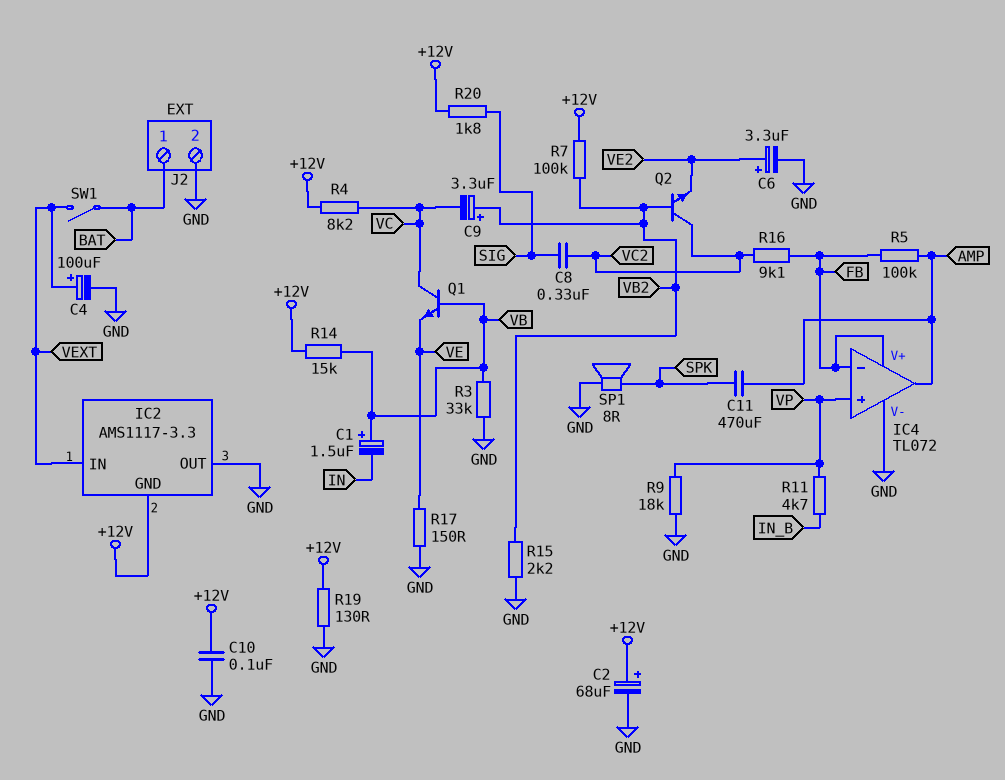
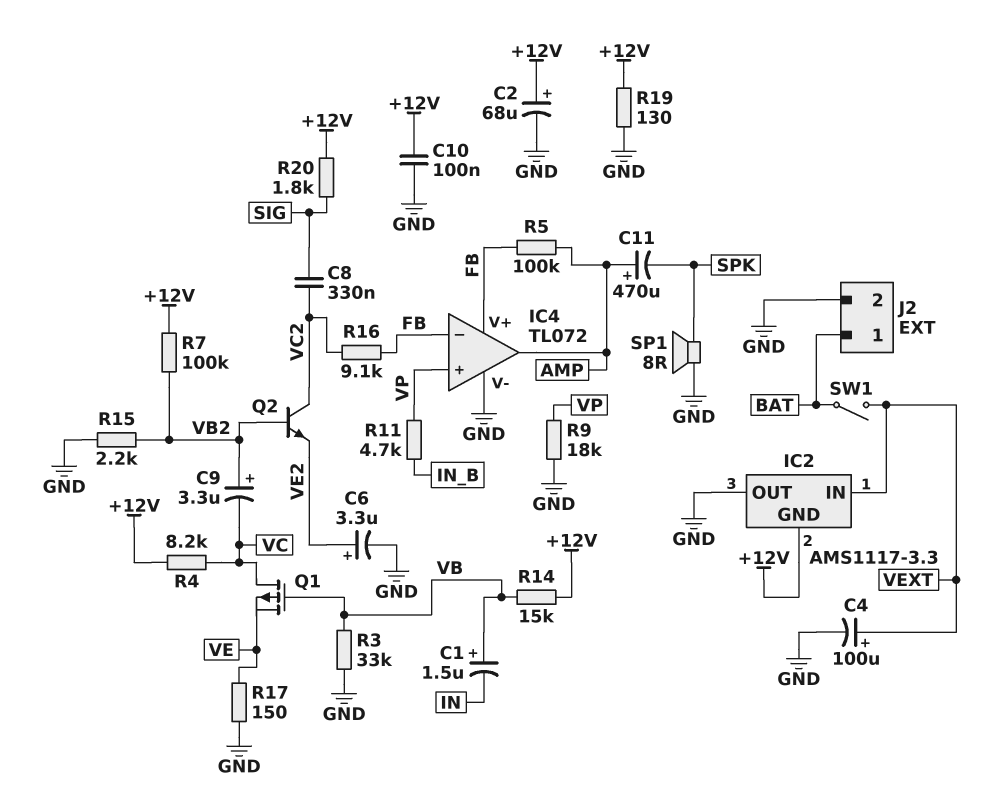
C11: 470uF (AMP, SPK) -> 470uF (plus AMP, minus SPK)
Q1: NPN (B VB, C VC, E VE) -> PMOS (G VB, D VC, S VE)

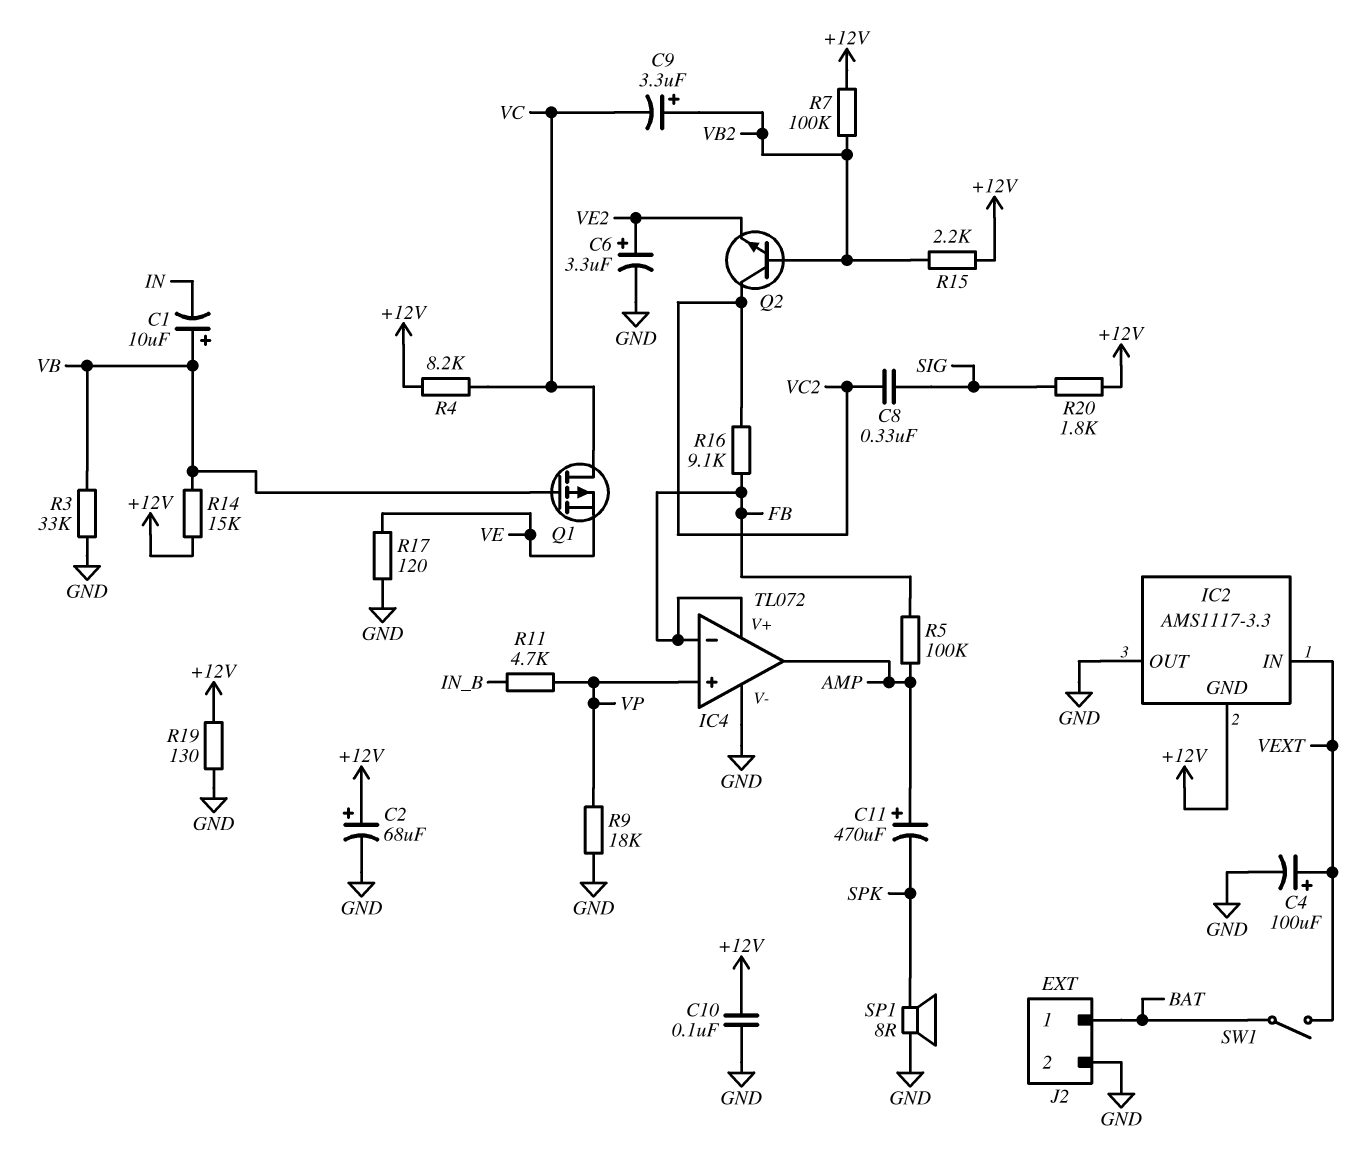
C1: 1.5uF (plus VB, minus IN) -> 10uF (plus VB, minus IN)
R15: 2.2k (GND, VB2) -> 2.2k (+12V, VB2)
R17: 150 (GND, VE) -> 120 (GND, VE)

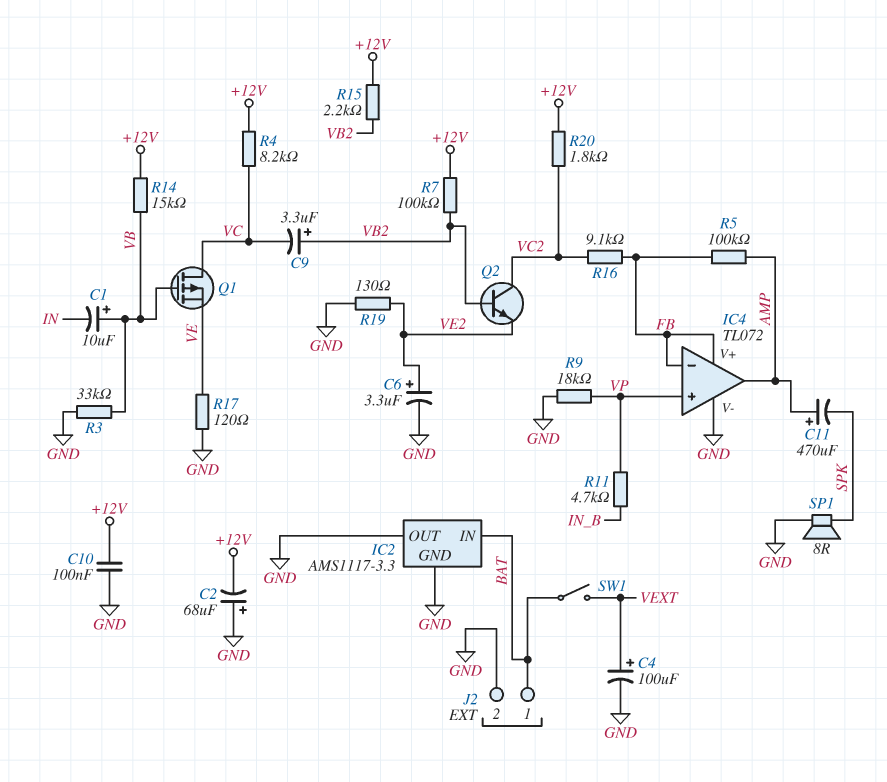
C2: 68uF (plus +12V, minus GND) -> 68uF (plus GND, minus +12V)
C8: 330nF (SIG, VC2) -> none
IC2 pin GND: +12V -> GND
IC2 pin IN: VEXT -> BAT
R19: 130 (+12V, GND) -> 130 (GND, VE2)
R20: 1.8k (+12V, SIG) -> 1.8k (+12V, VC2)

